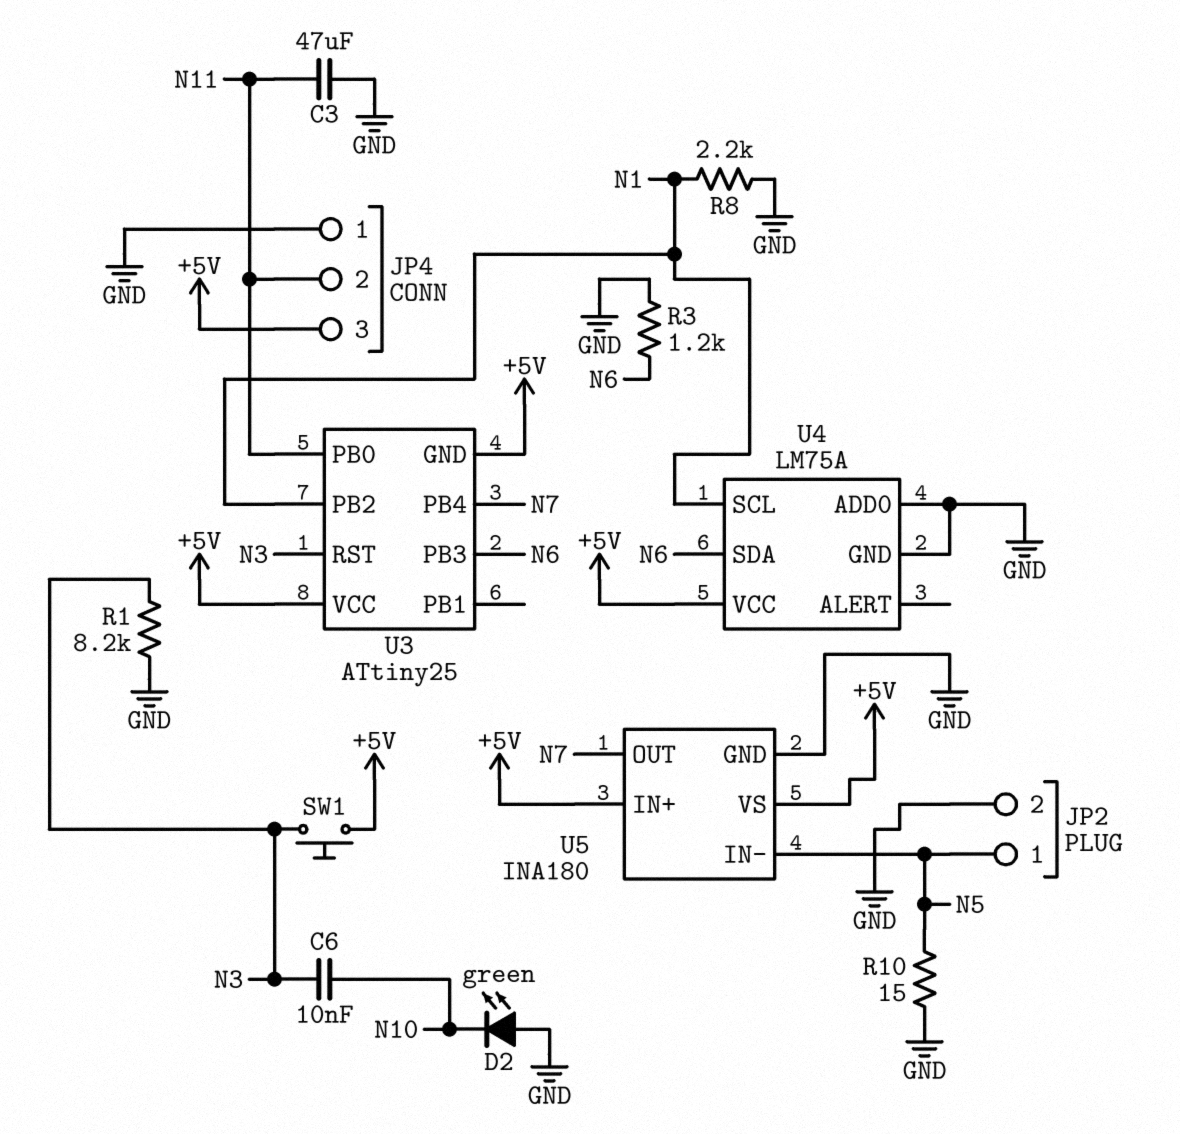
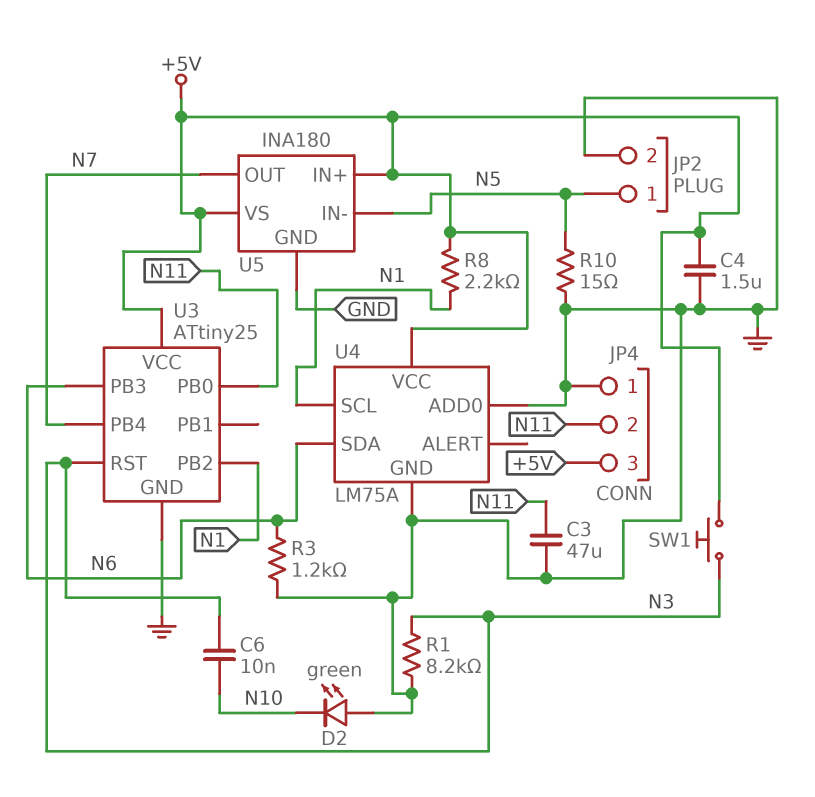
C4: none -> 1.5uF (+5V, GND)
R8: 2.2k (GND, N1) -> 2.2k (+5V, N1)
U3 pin GND: +5V -> GND

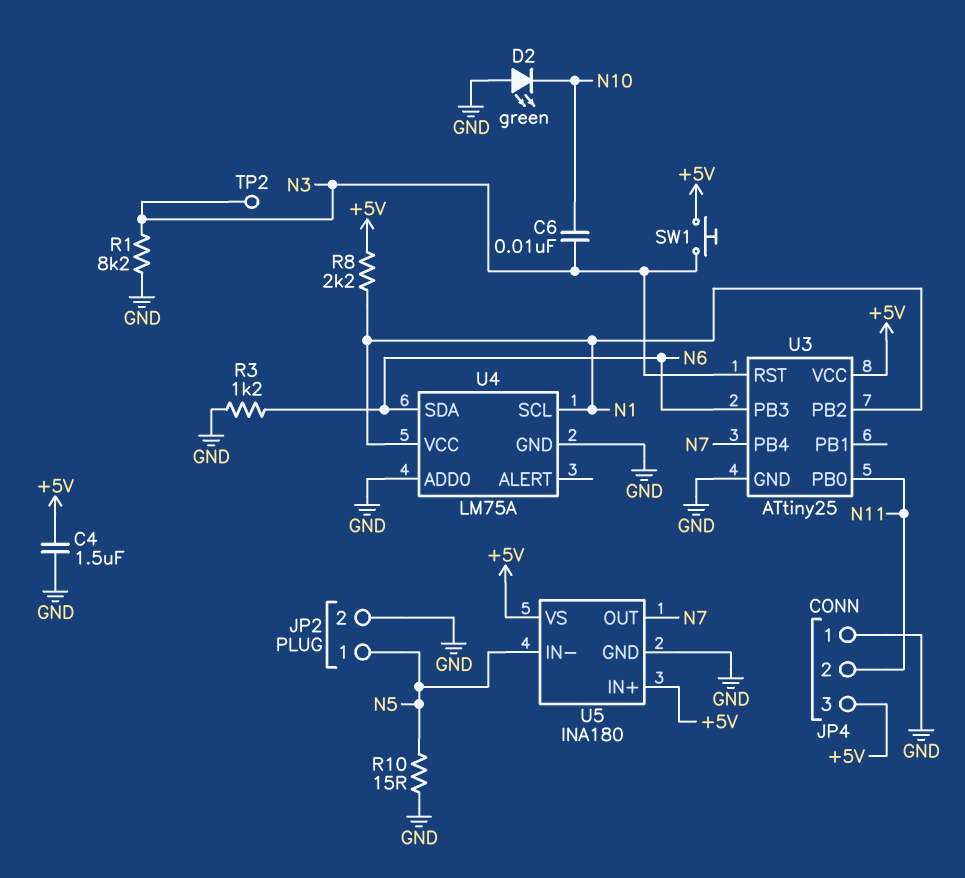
C3: 47uF (GND, N11) -> none
TP2: none -> test point (N3)
U4 pin VCC: +5V -> N1

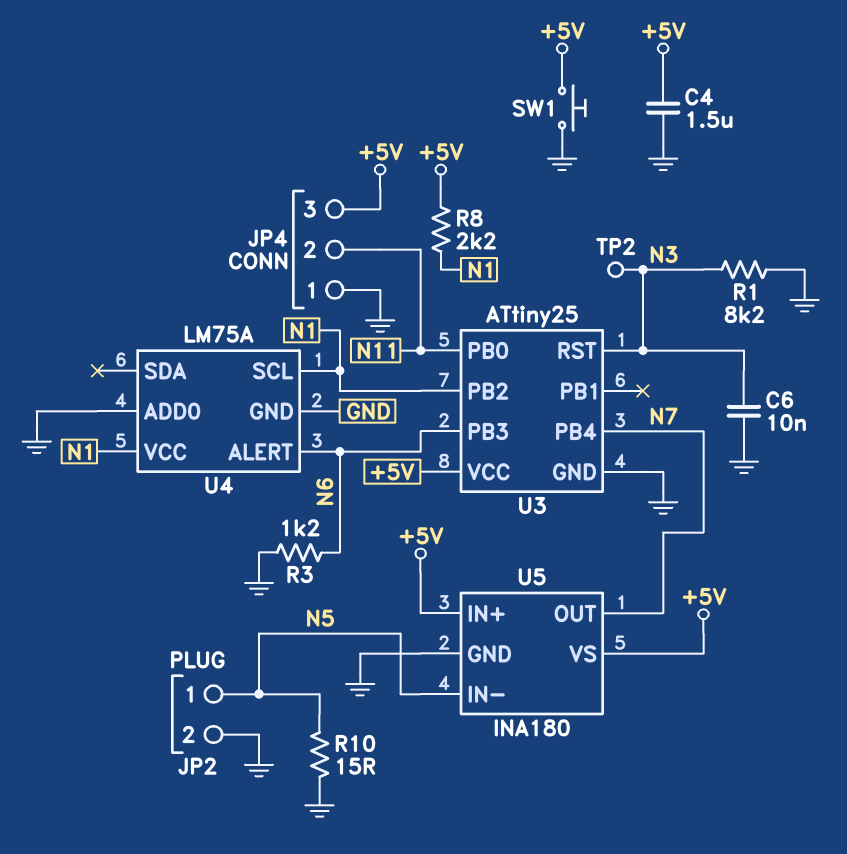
C6: 10nF (N3, N10) -> 10nF (GND, N3)
D2: LED green (A GND, K N10) -> none
SW1: button (+5V, N3) -> button (+5V, GND)
U4 pin ALERT: none -> N6
U4 pin SDA: N6 -> none

